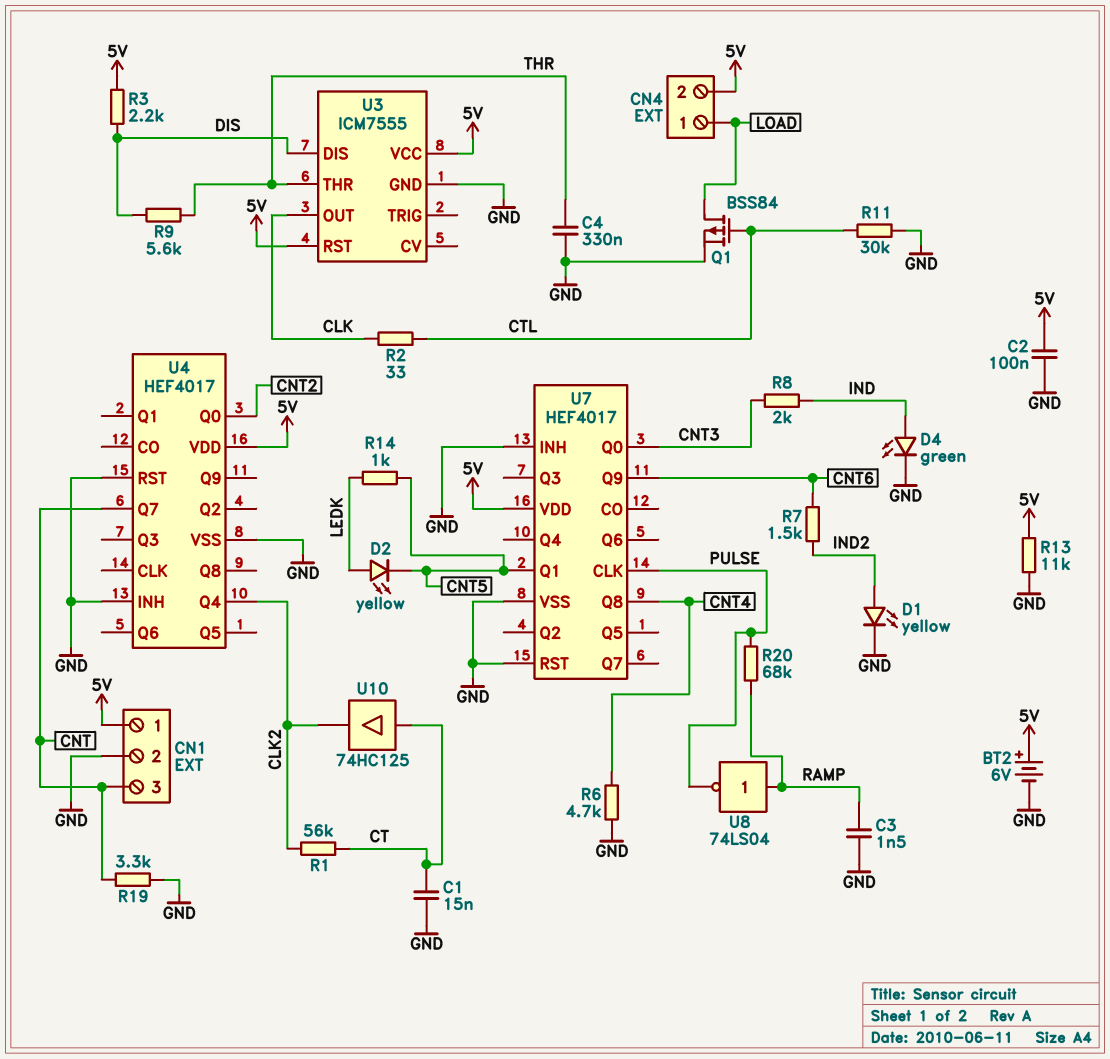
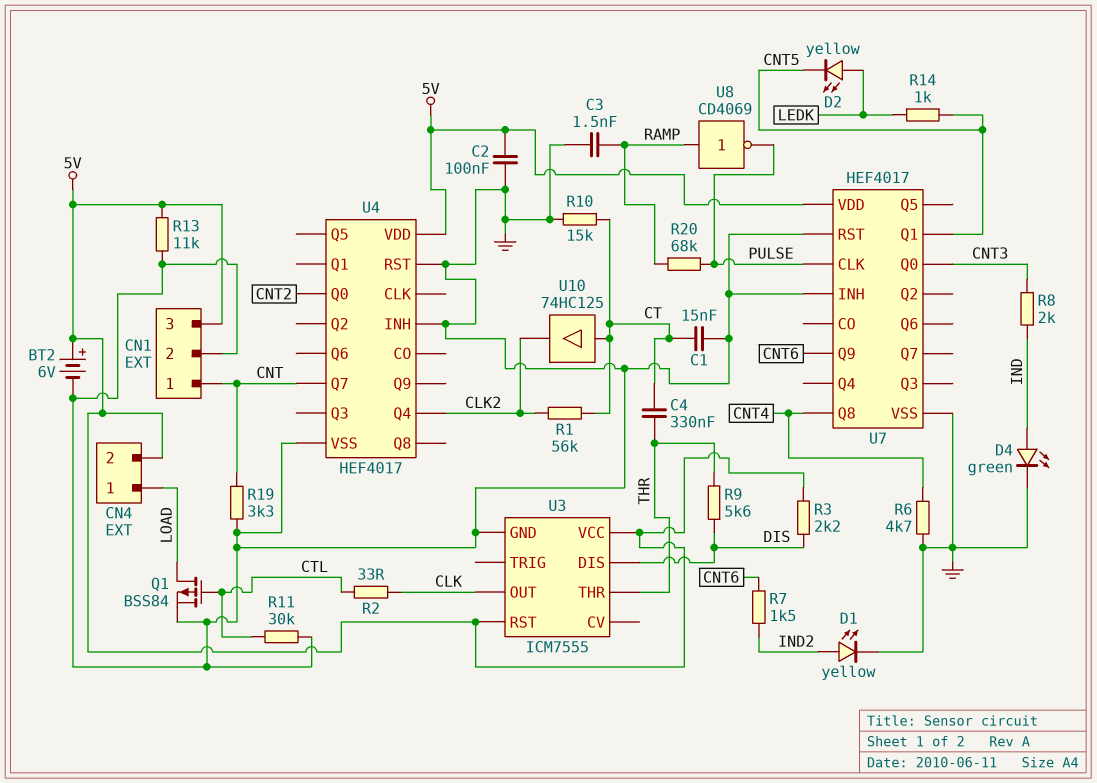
C4: 330nF (GND, THR) -> 330nF (CT, THR)
CN1 pin 1: 5V -> CNT
CN1 pin 3: CNT -> 5V
R10: none -> 15k (CT, GND)
U8: NOT 74LS04 (in RAMP, out PULSE) -> NOT CD4069 (in RAMP, out PULSE)

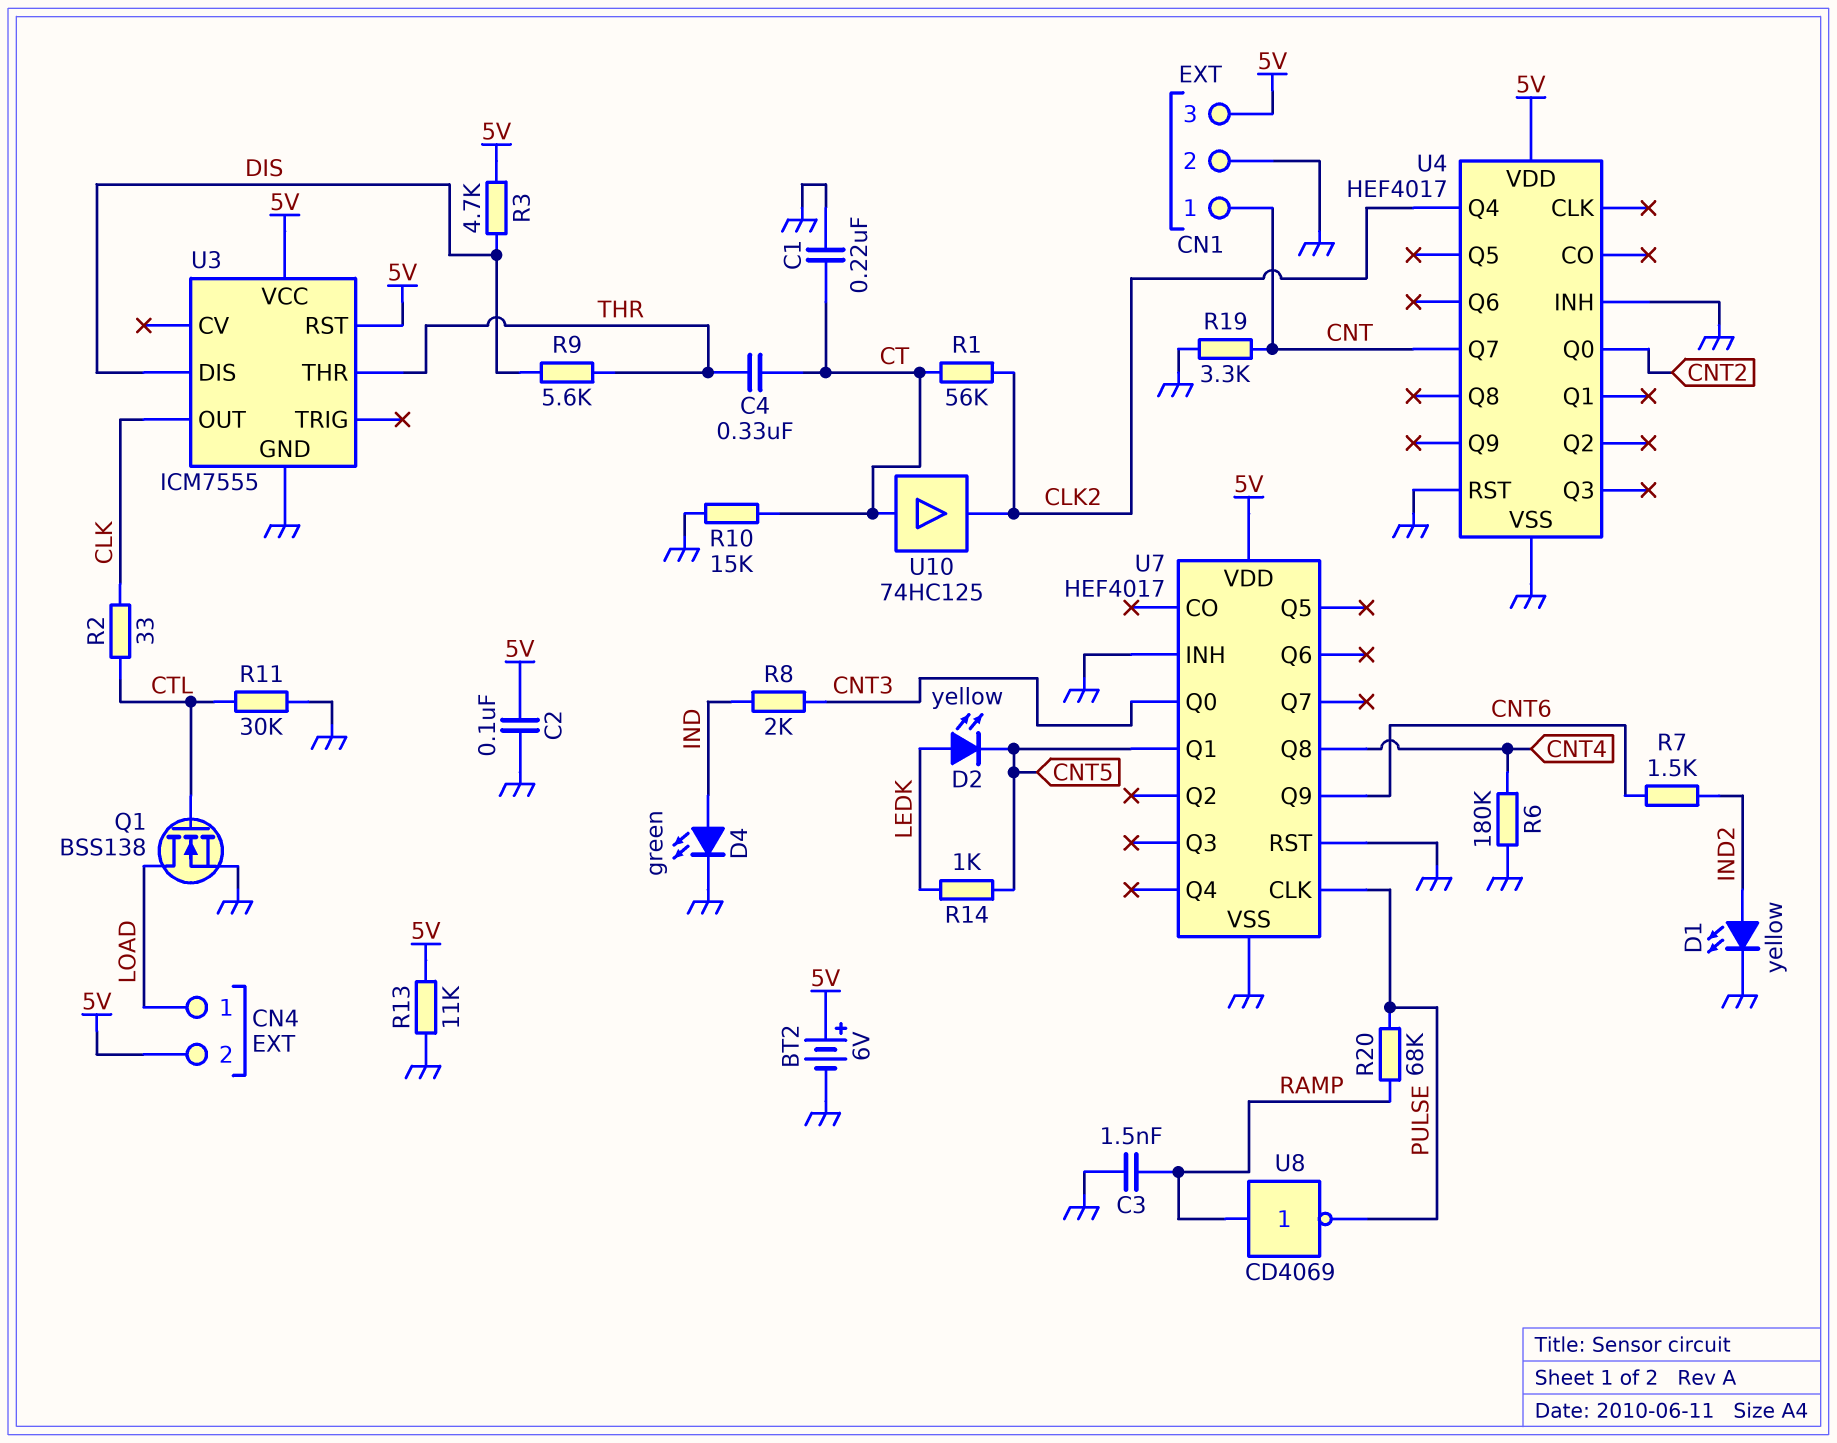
C1: 15nF (CT, GND) -> 220nF (CT, GND)
Q1: PMOS BSS84 (G CTL, D LOAD, S GND) -> NMOS BSS138 (G CTL, D LOAD, S GND)
R3: 2.2k (5V, DIS) -> 4.7k (5V, DIS)
R6: 4.7k (CNT4, GND) -> 180k (CNT4, GND)

